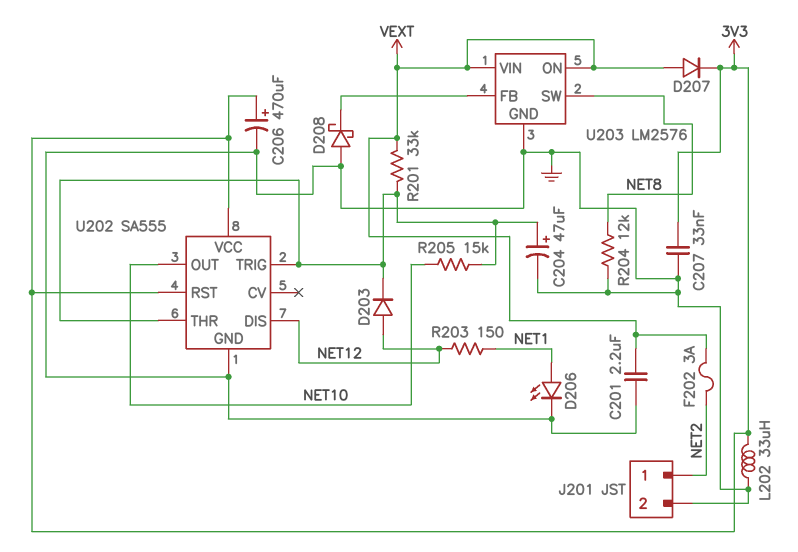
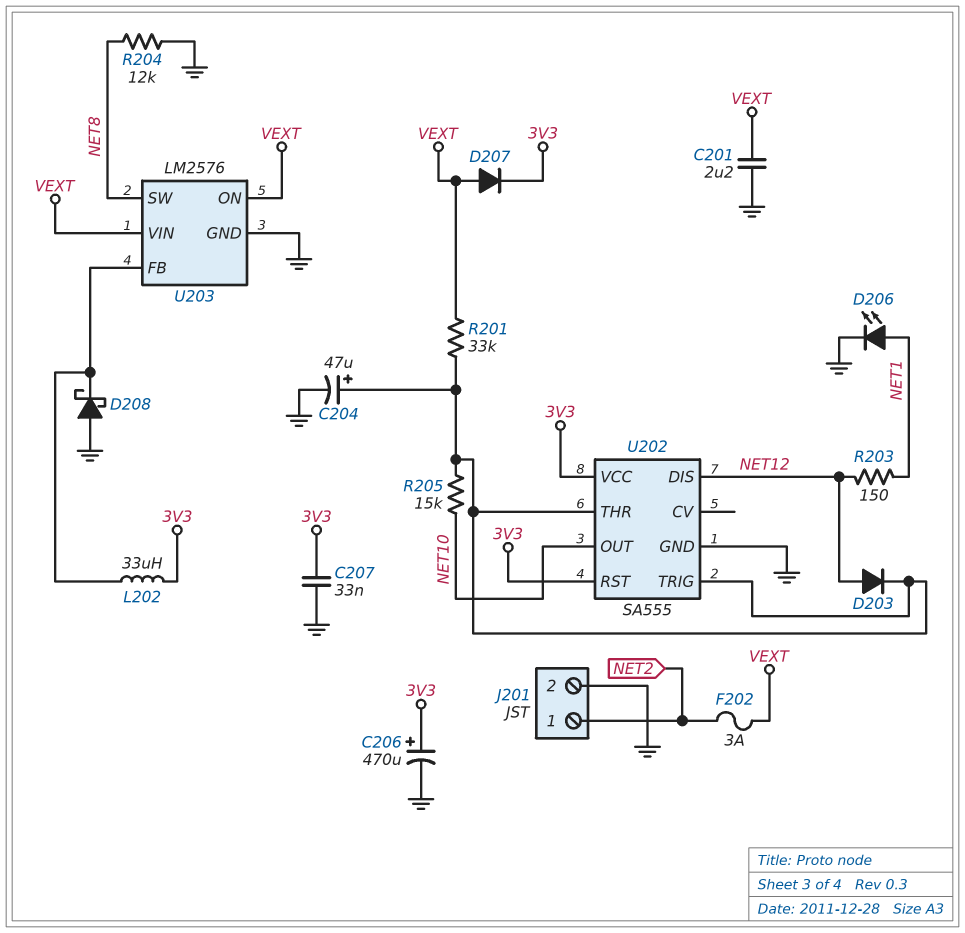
L202: 33uH (3V3, GND) -> 33uH (3V3, U203/FB)

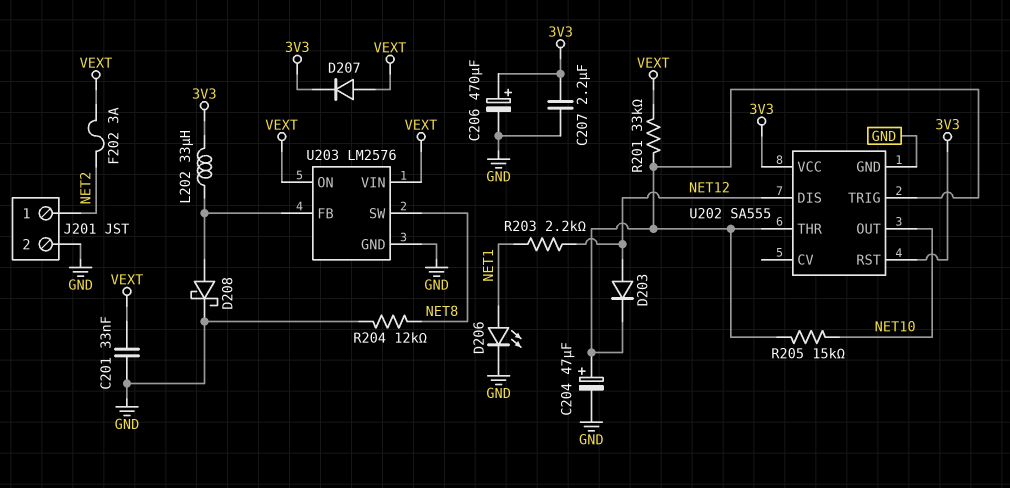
C201: 2.2uF (GND, VEXT) -> 33nF (GND, VEXT)
C207: 33nF (3V3, GND) -> 2.2uF (3V3, GND)
D208: schottky (A GND, K U203/FB) -> schottky (A U203/FB, K GND)
R203: 150 (NET1, NET12) -> 2.2k (NET1, NET12)

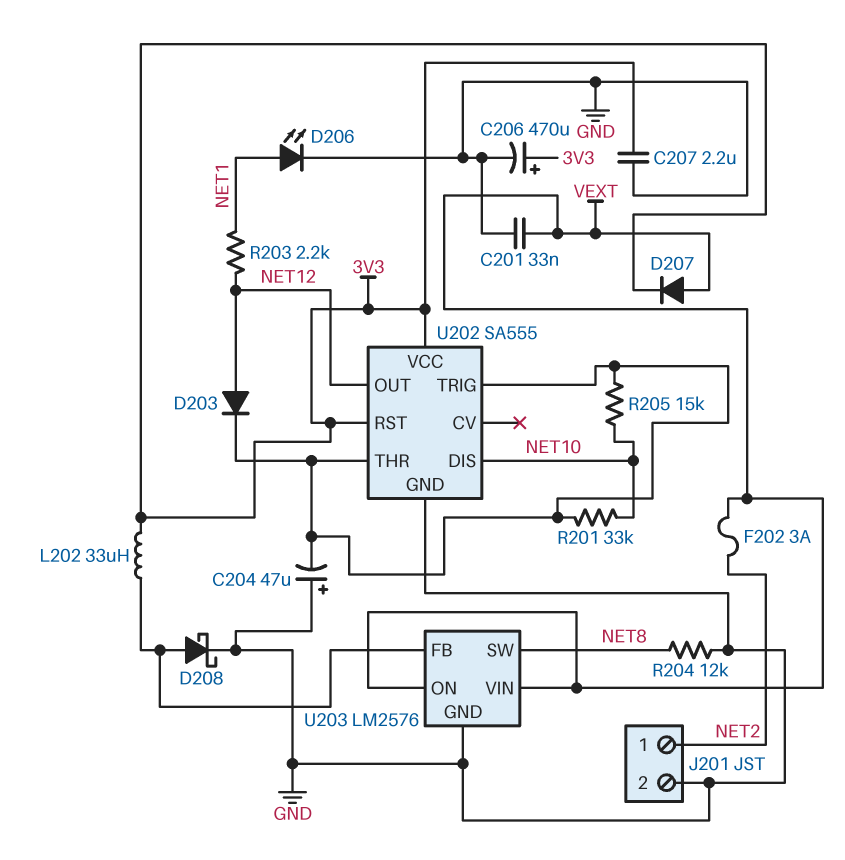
C204: 47uF (plus U202/THR, minus GND) -> 47uF (plus GND, minus U202/THR)
R201: 33k (U202/THR, VEXT) -> 33k (NET10, U202/THR)
U202 pin DIS: NET12 -> NET10
U202 pin OUT: NET10 -> NET12

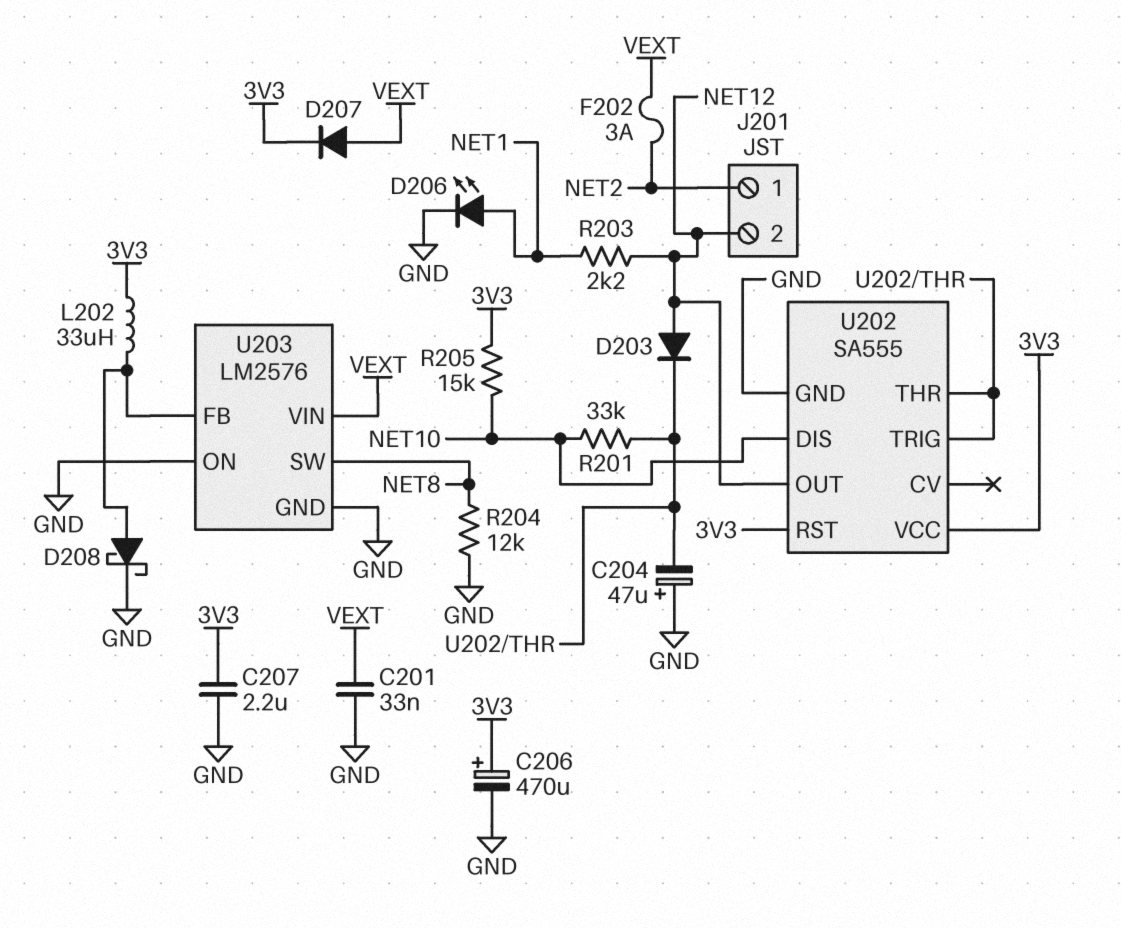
J201 pin 2: GND -> NET12
R205: 15k (NET10, U202/THR) -> 15k (3V3, NET10)
U203 pin ON: VEXT -> GND

